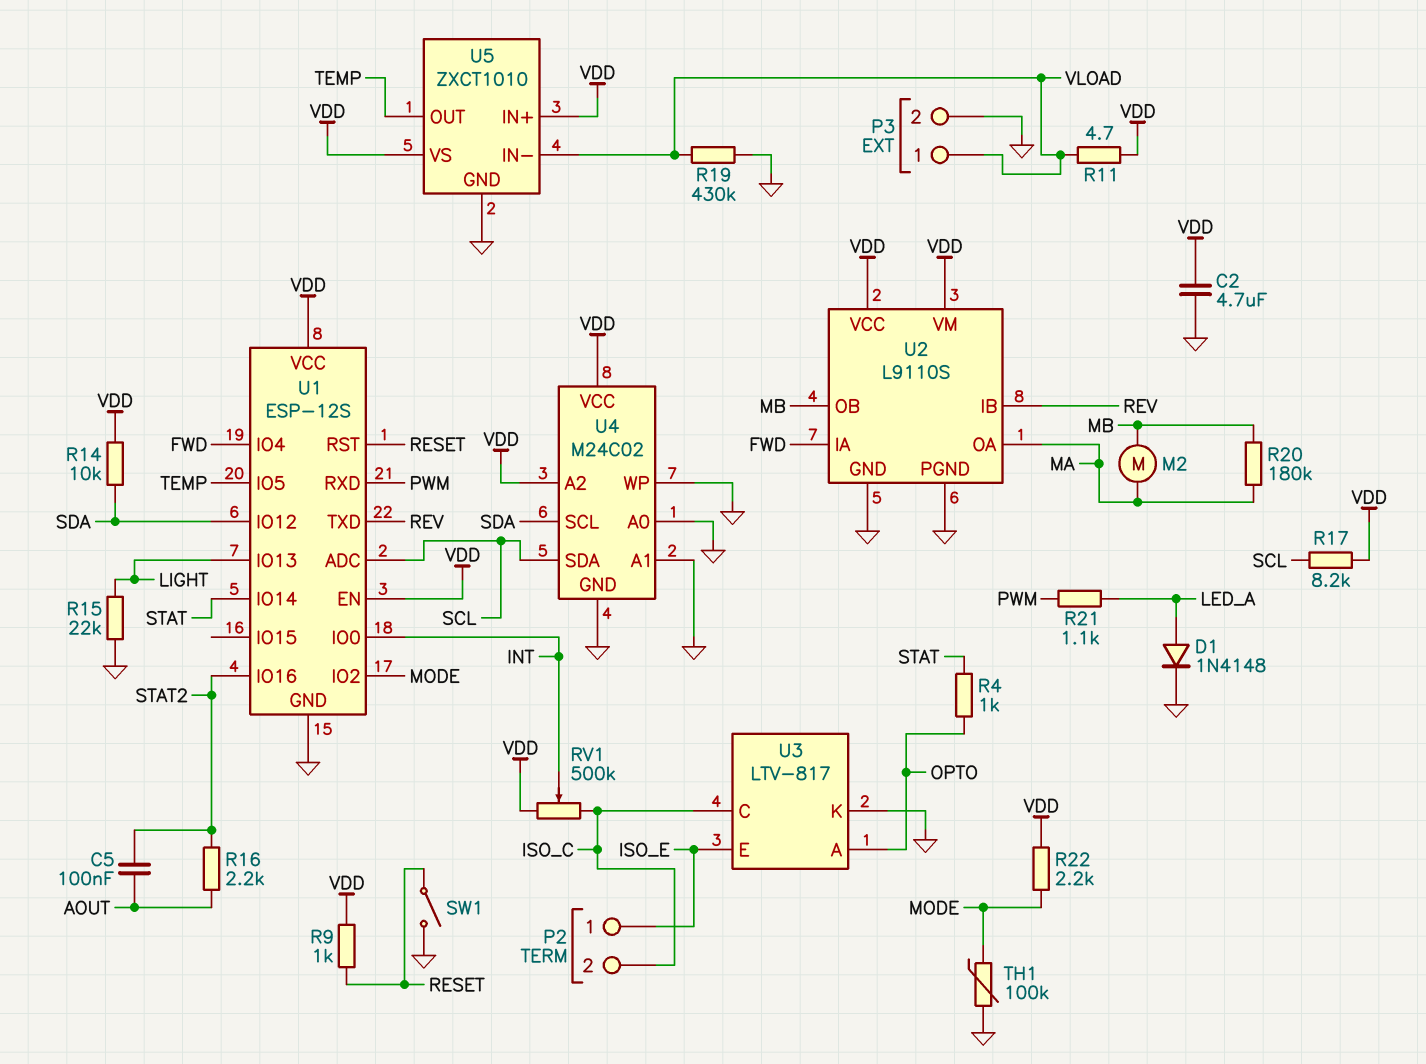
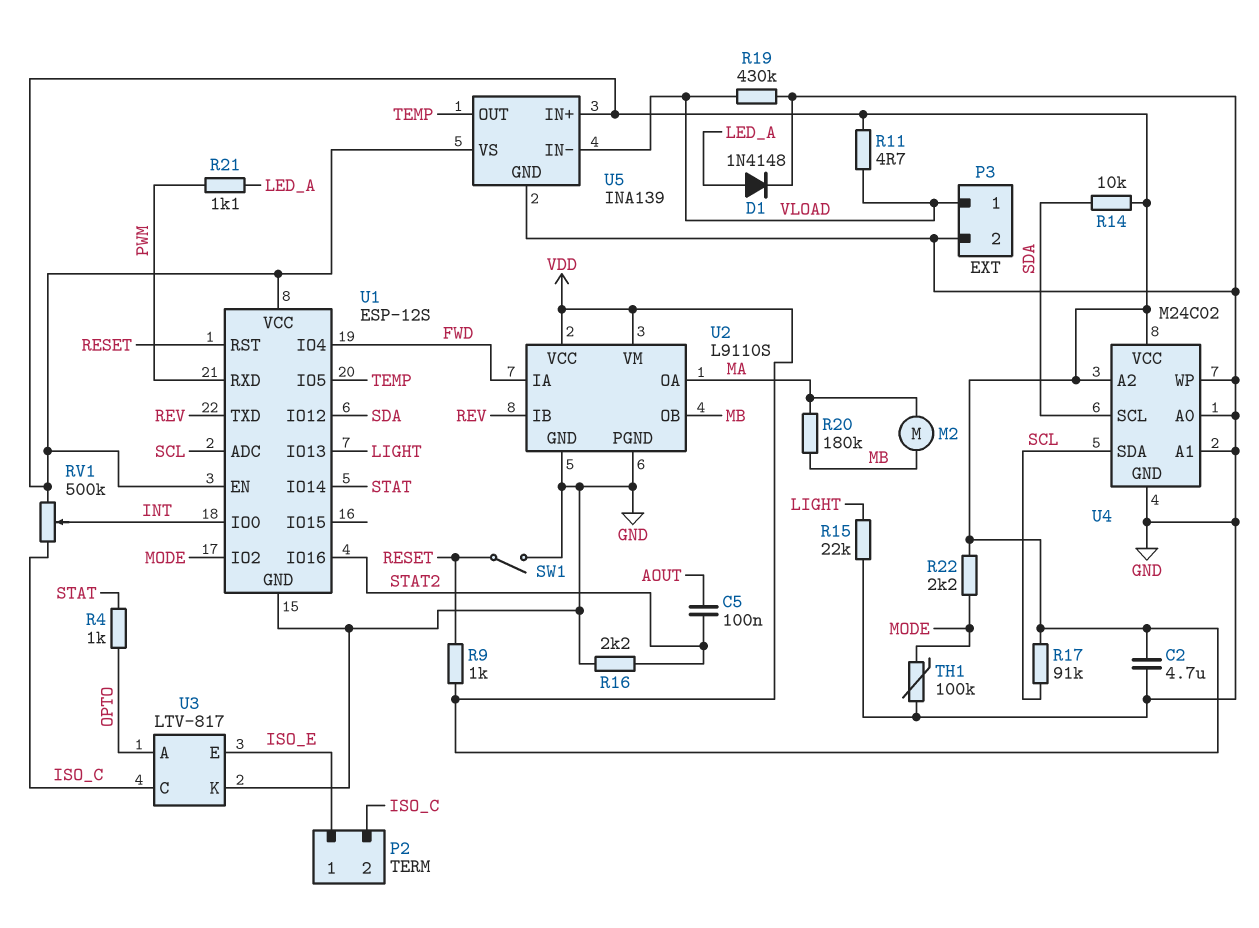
R16: 2.2k (AOUT, STAT2) -> 2.2k (GND, STAT2)
R17: 8.2k (SCL, VDD) -> 91k (SCL, VDD)
U5: ZXCT1010 -> INA139

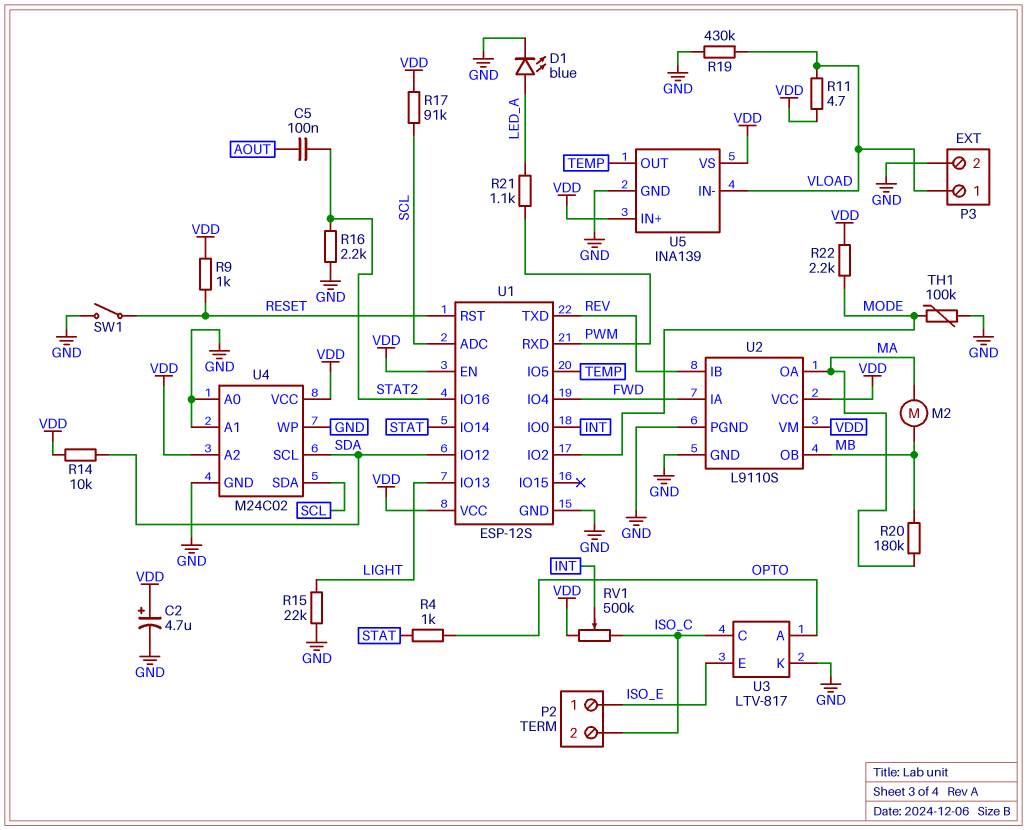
C2: 4.7uF (GND, VDD) -> 4.7uF (plus VDD, minus GND)
D1: diode 1N4148 (A LED_A, K GND) -> LED blue (A LED_A, K GND)

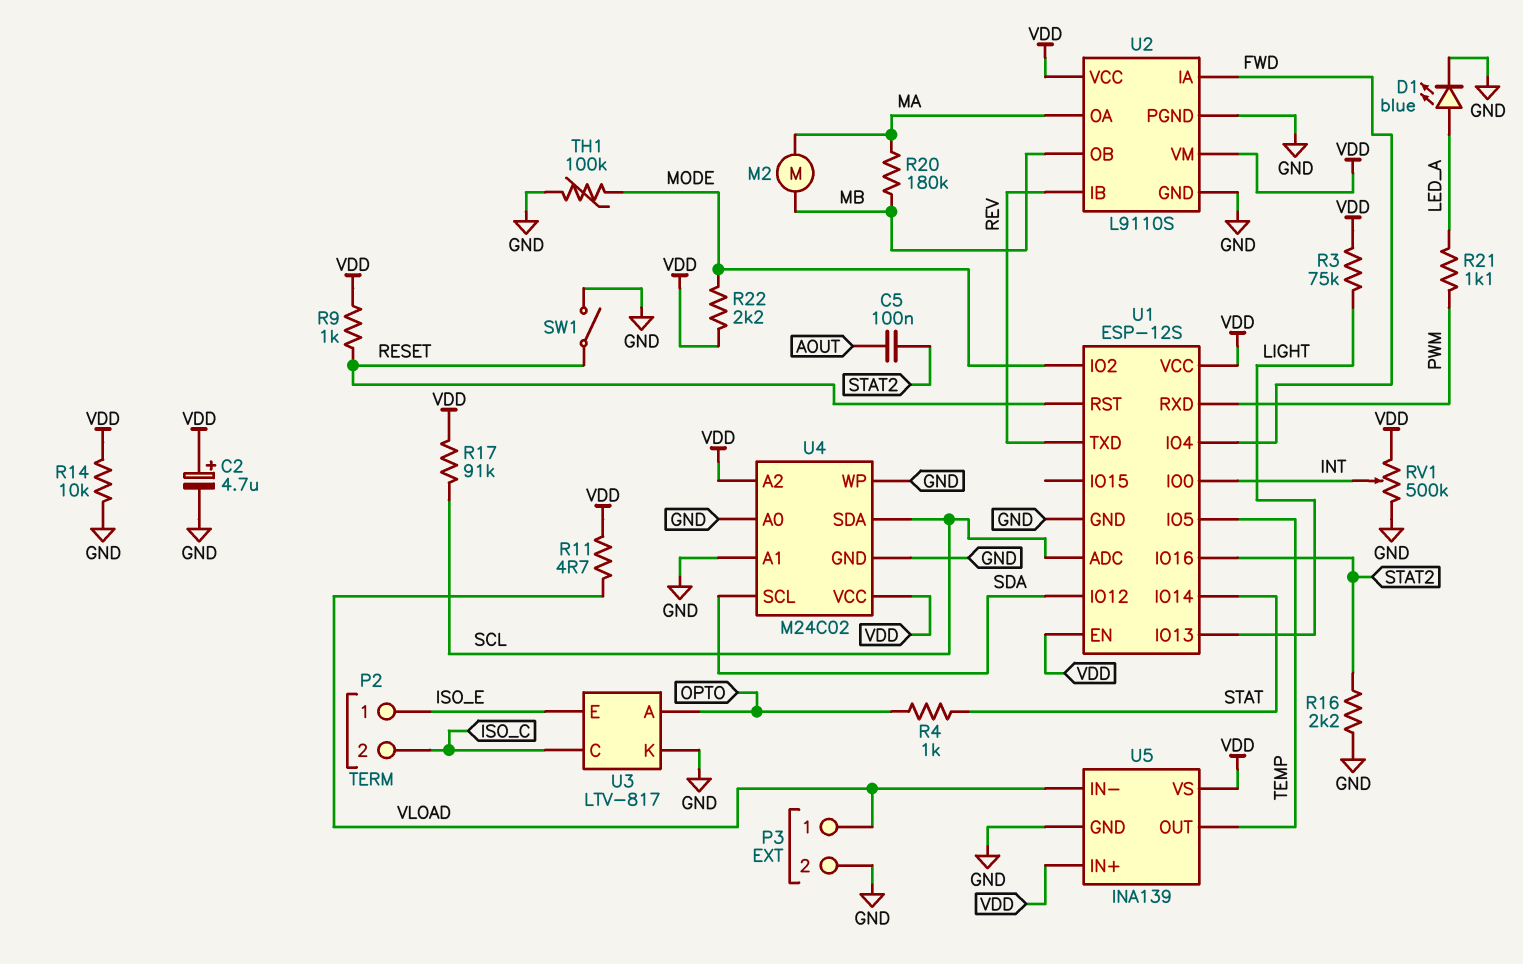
R3: none -> 75k (LIGHT, VDD)
R14: 10k (SDA, VDD) -> 10k (GND, VDD)
R15: 22k (GND, LIGHT) -> none
R19: 430k (GND, VLOAD) -> none
RV1: 500k (ISO_C, VDD, wiper INT) -> 500k (GND, VDD, wiper INT)

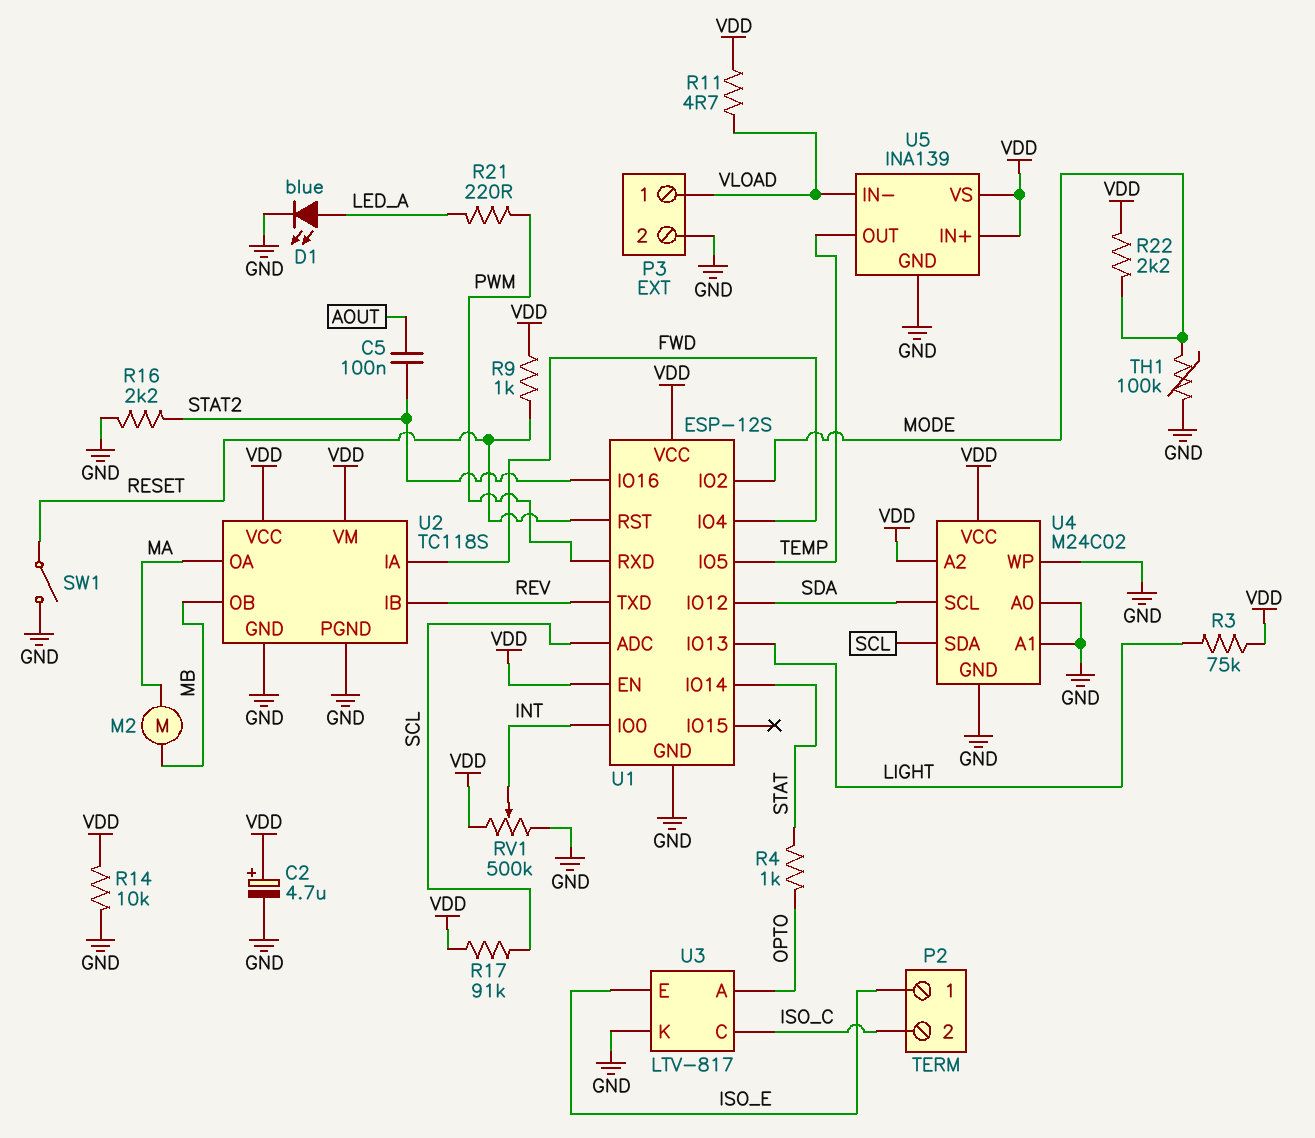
R20: 180k (MA, MB) -> none
R21: 1.1k (LED_A, PWM) -> 220 (LED_A, PWM)
U2: L9110S -> TC118S

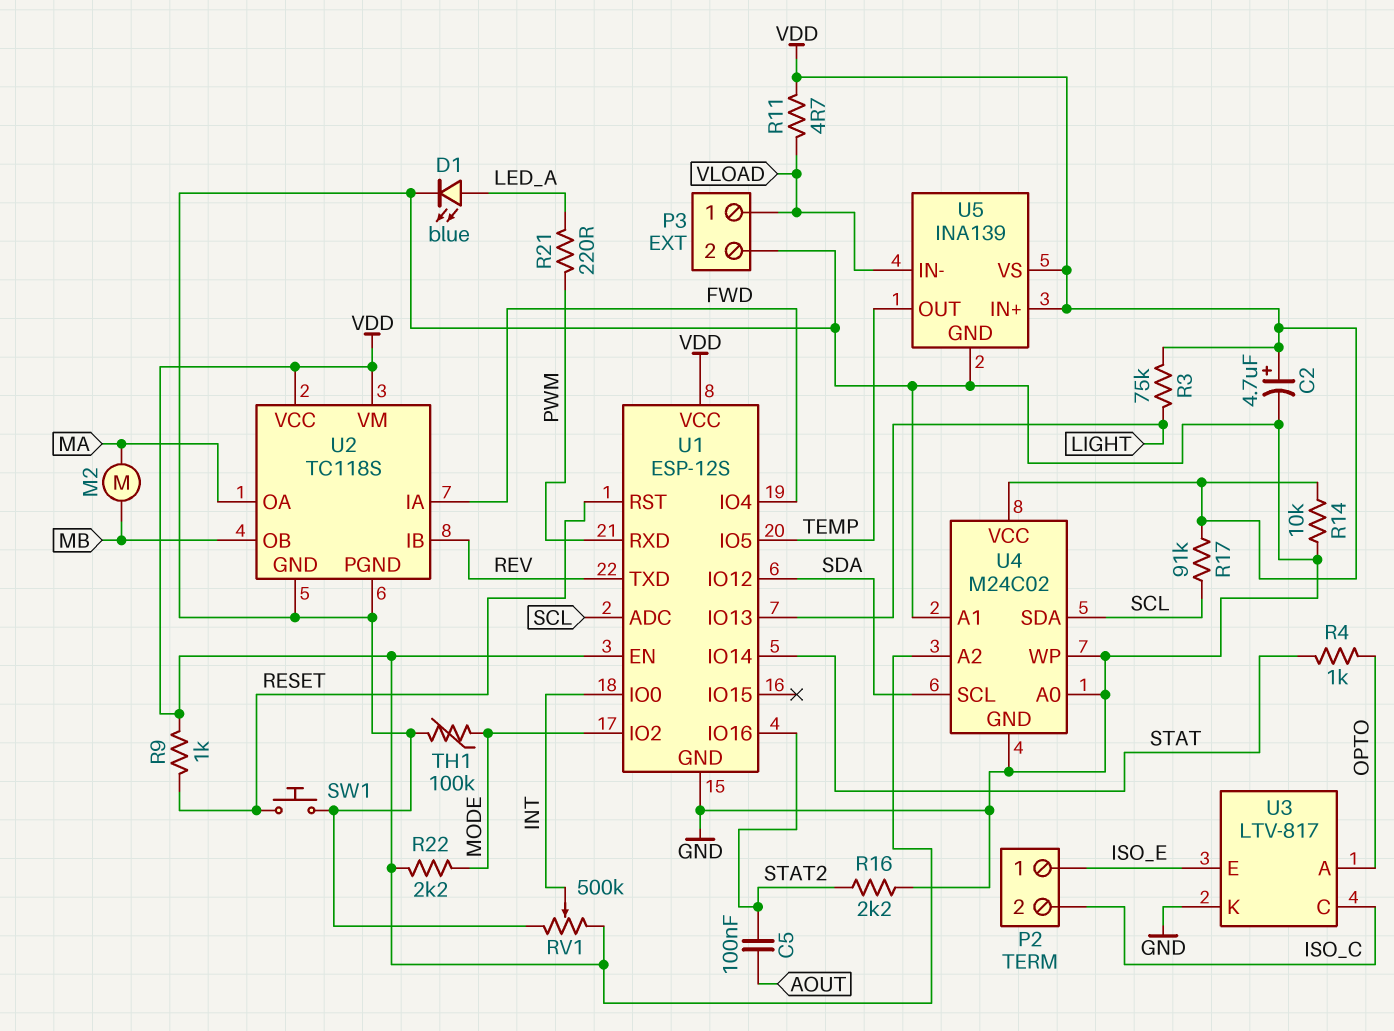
SW1: switch (GND, RESET) -> button (GND, RESET)

